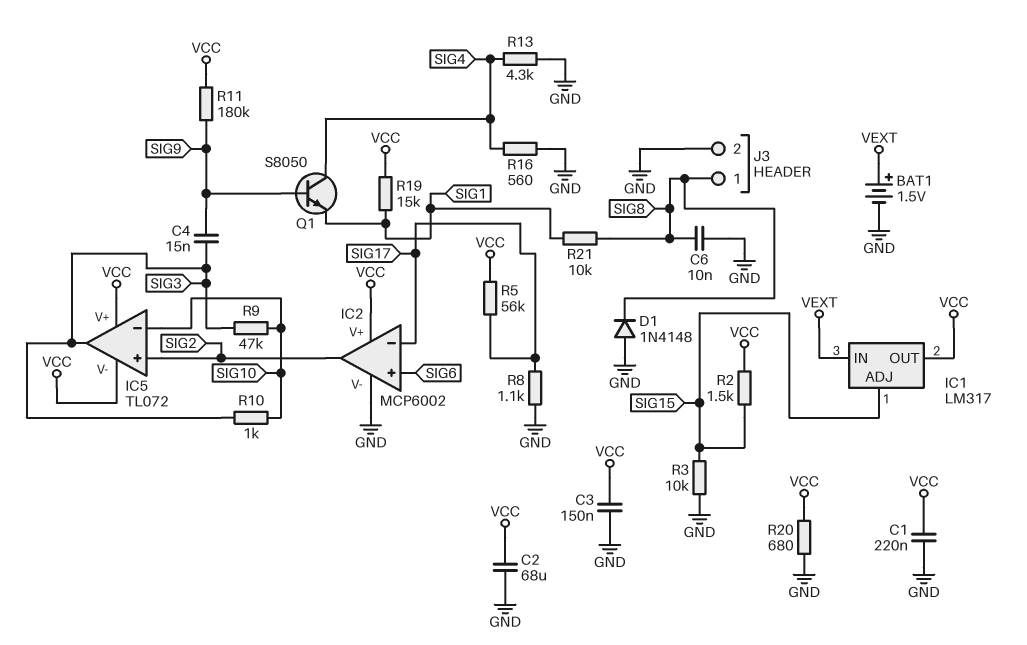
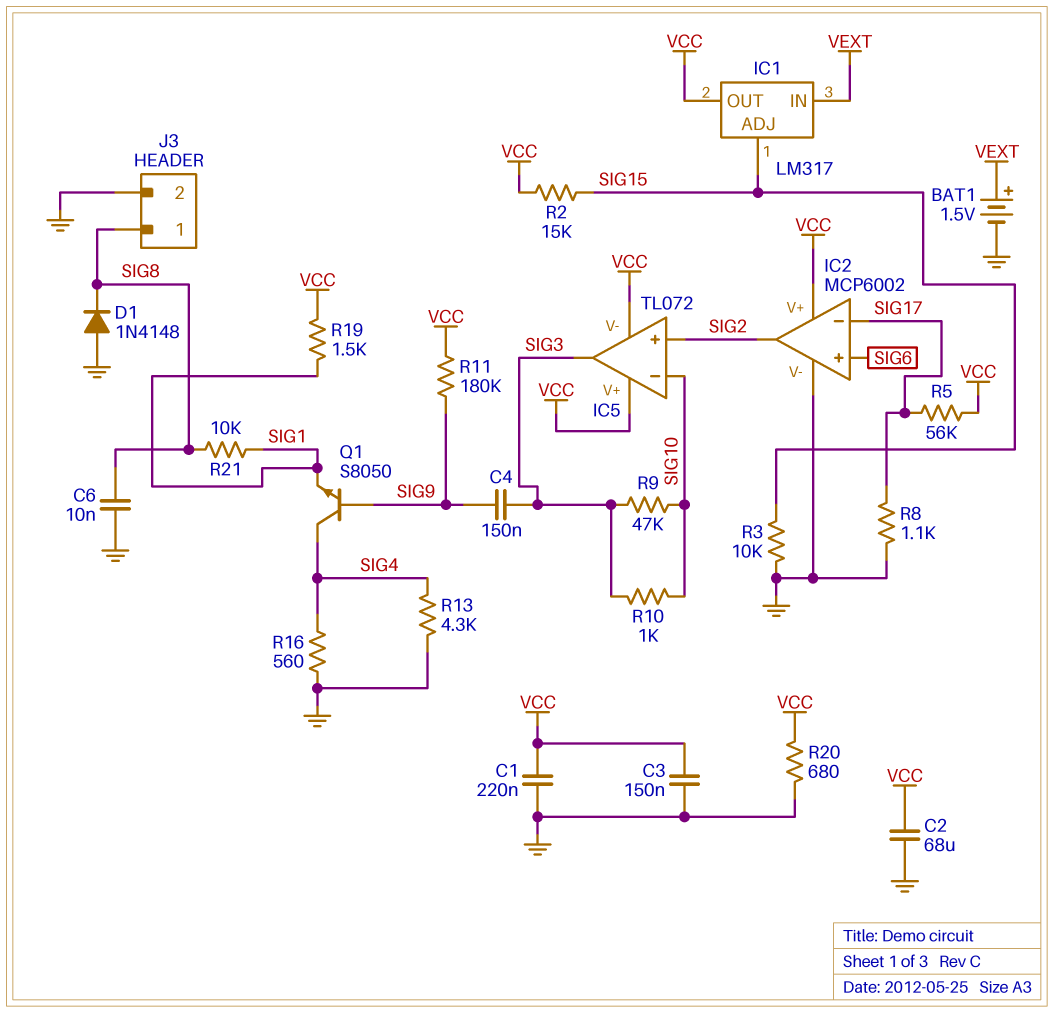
C4: 15nF (SIG3, SIG9) -> 150nF (SIG3, SIG9)
R2: 1.5k (SIG15, VCC) -> 15k (SIG15, VCC)
R19: 15k (SIG1, VCC) -> 1.5k (SIG1, VCC)

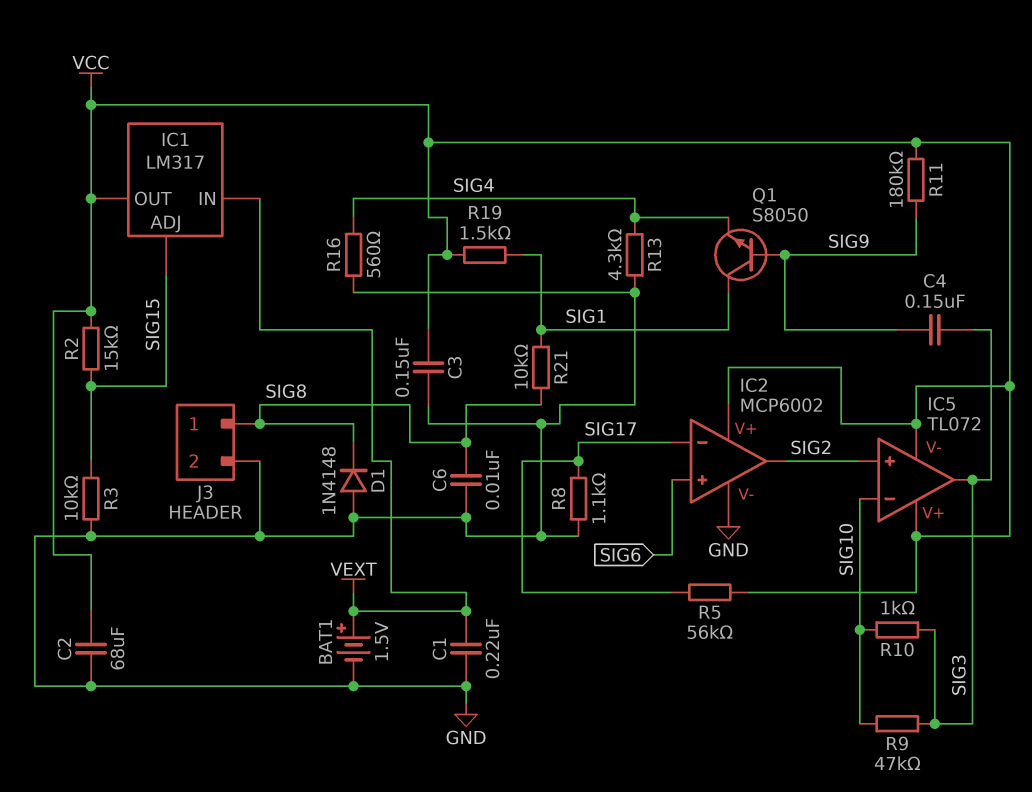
C1: 220nF (GND, VCC) -> 220nF (GND, VEXT)
Q1: NPN S8050 (B SIG9, C SIG4, E SIG1) -> NPN S8050 (B SIG9, C SIG1, E SIG4)
R20: 680 (GND, VCC) -> none

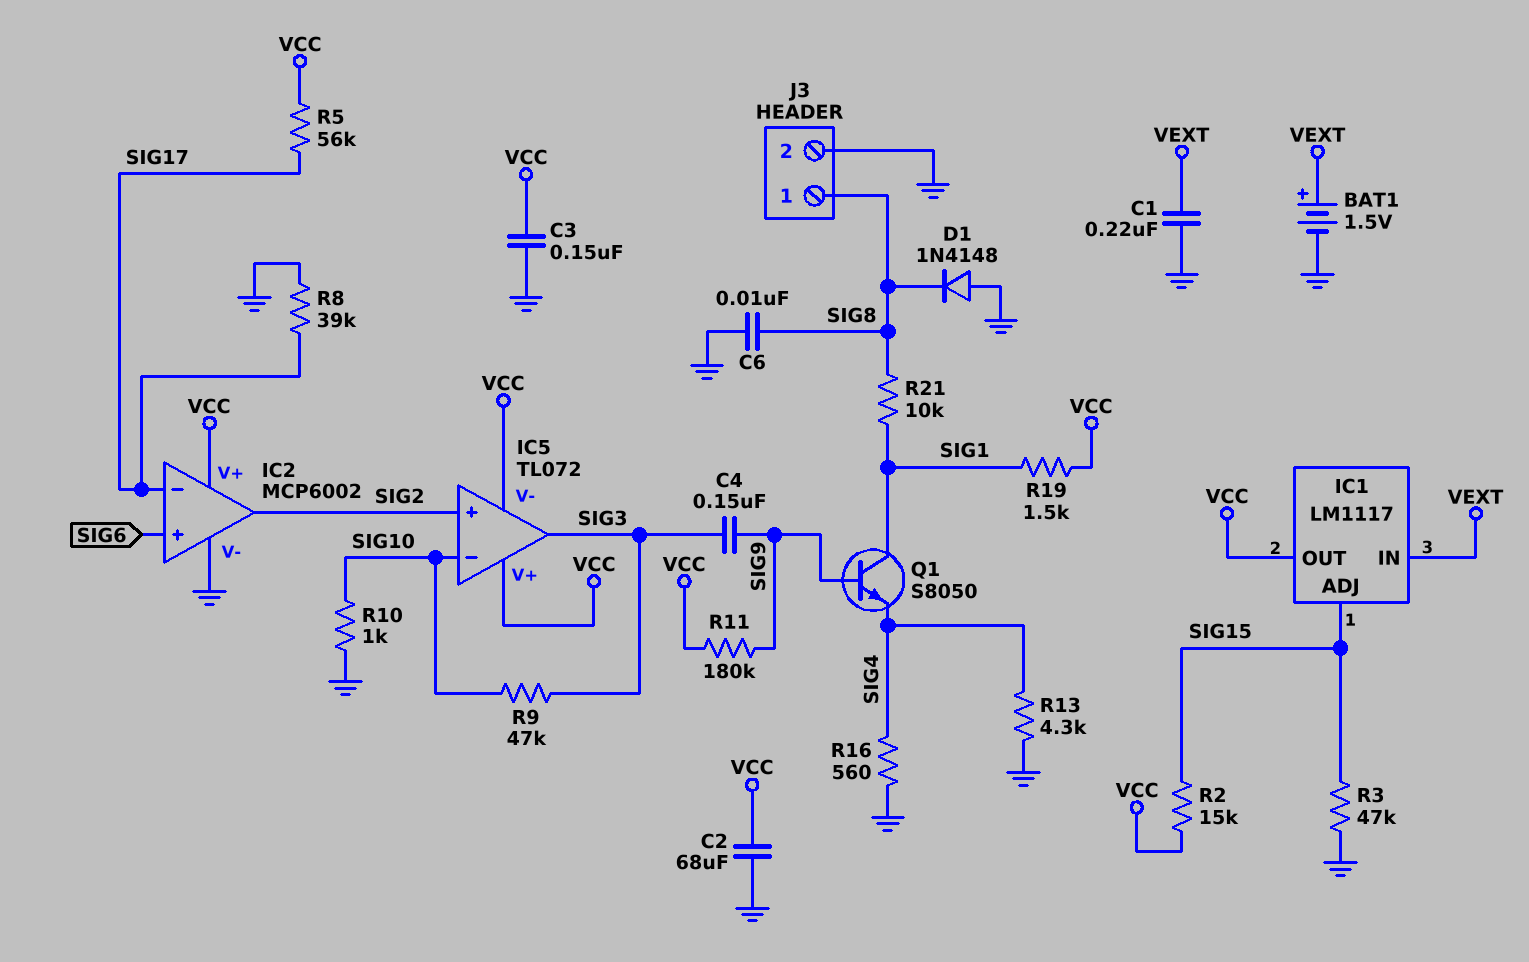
IC1: LM317 -> LM1117
R3: 10k (GND, SIG15) -> 47k (GND, SIG15)
R8: 1.1k (GND, SIG17) -> 39k (GND, SIG17)
R10: 1k (SIG3, SIG10) -> 1k (GND, SIG10)

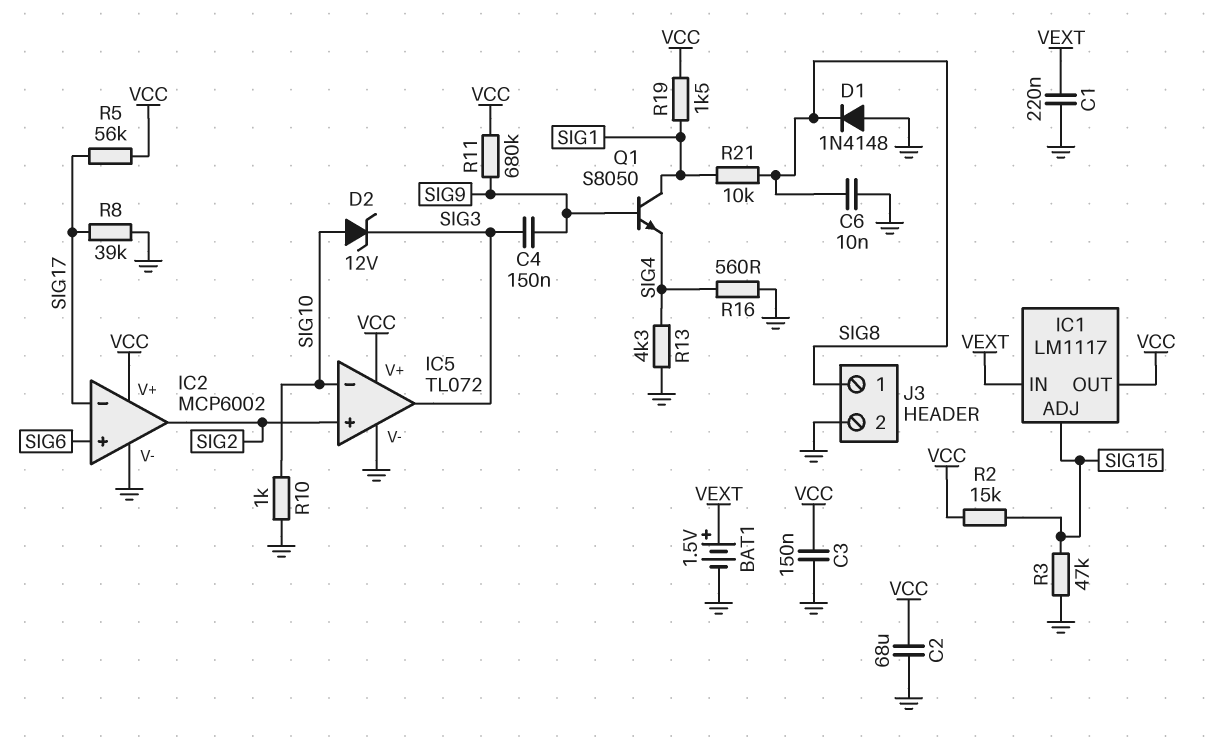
D2: none -> zener 12V (A SIG10, K SIG3)
IC5 pin V-: VCC -> GND
R9: 47k (SIG3, SIG10) -> none
R11: 180k (SIG9, VCC) -> 680k (SIG9, VCC)

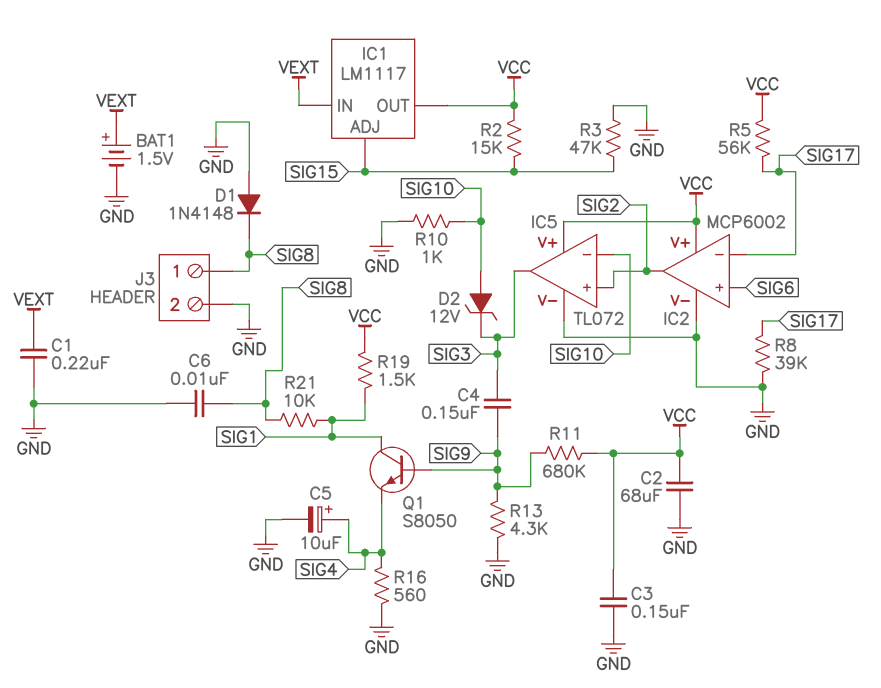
C5: none -> 10uF (plus SIG4, minus GND)
R13: 4.3k (GND, SIG4) -> 4.3k (GND, SIG9)

